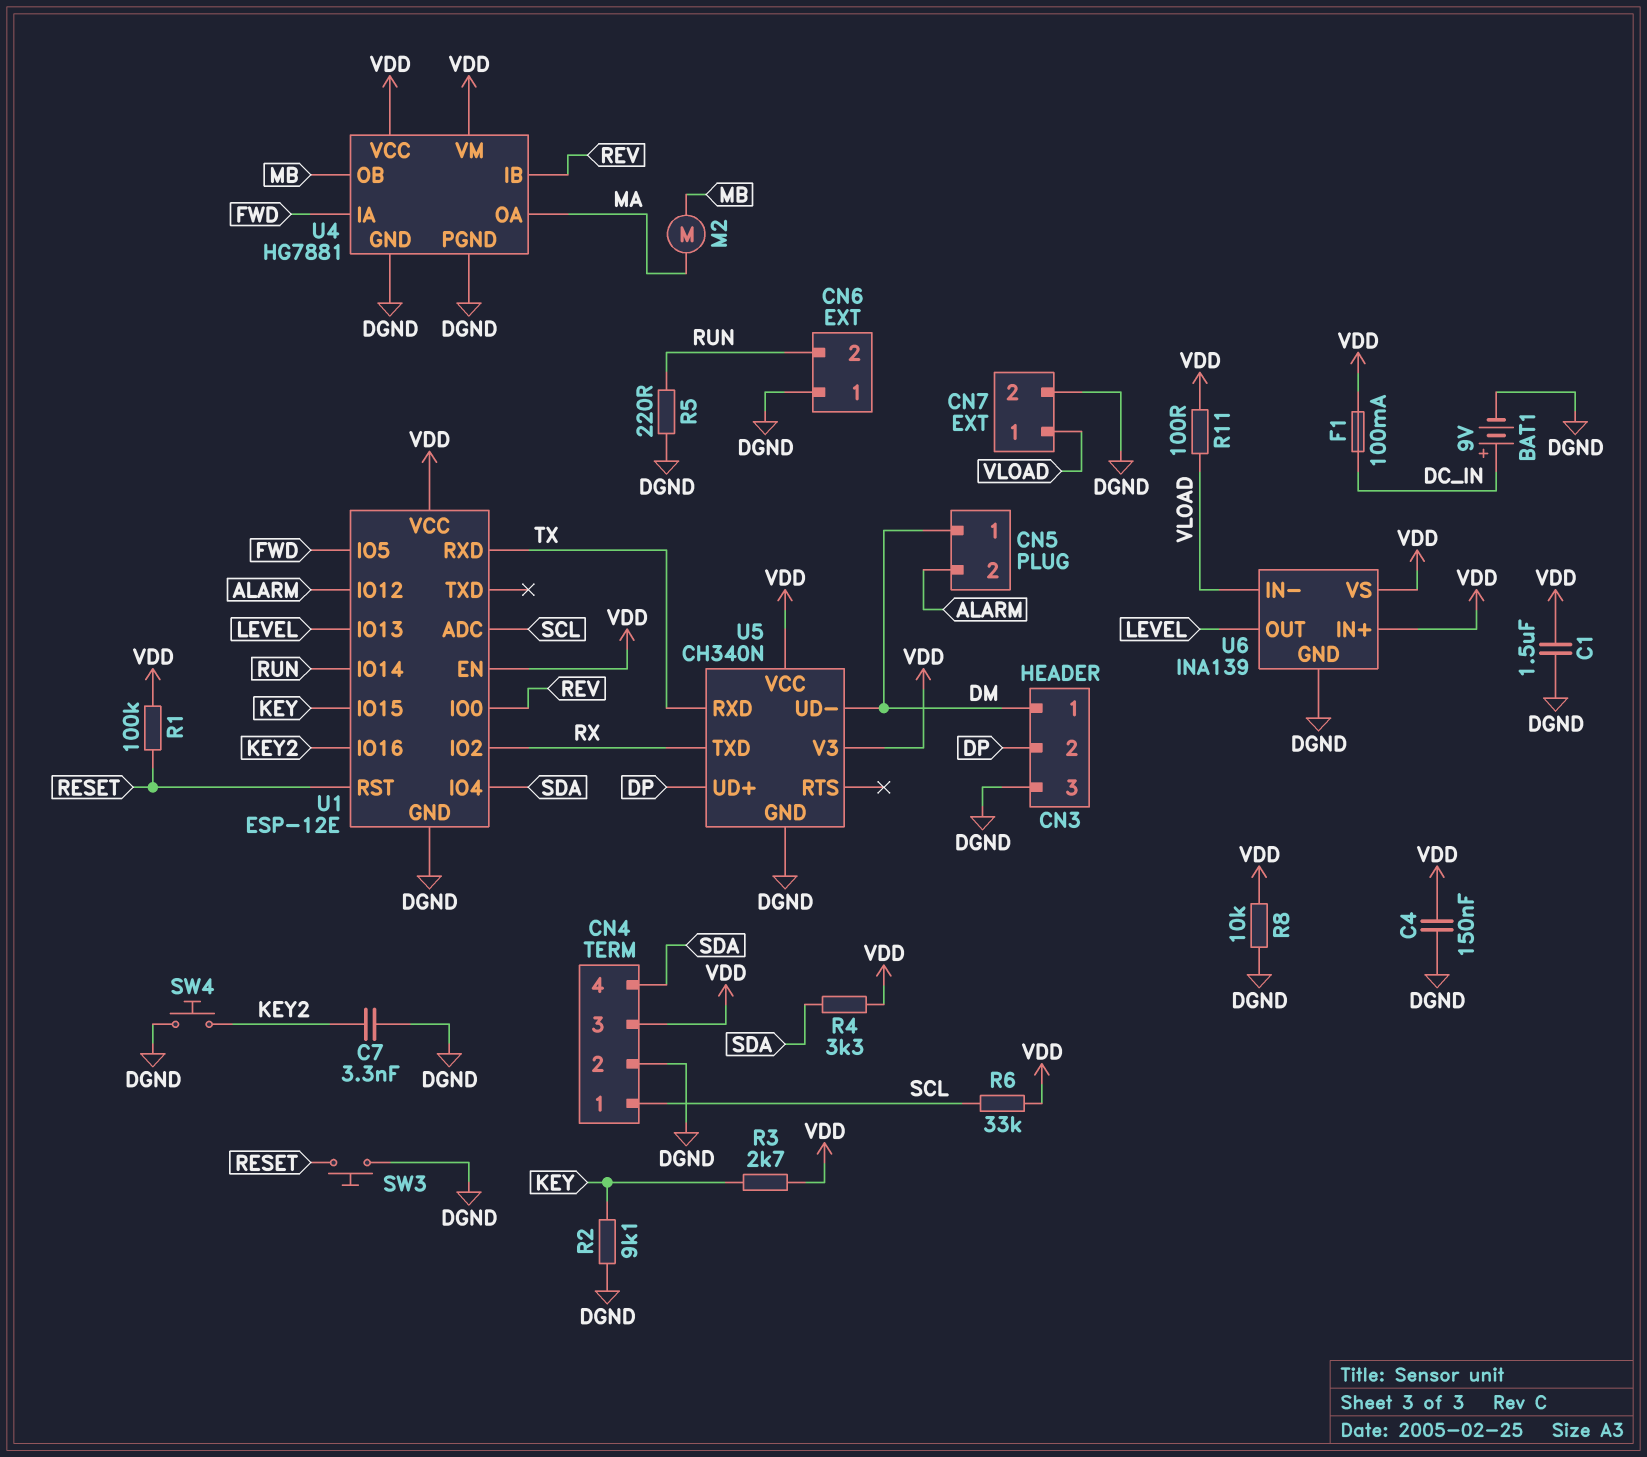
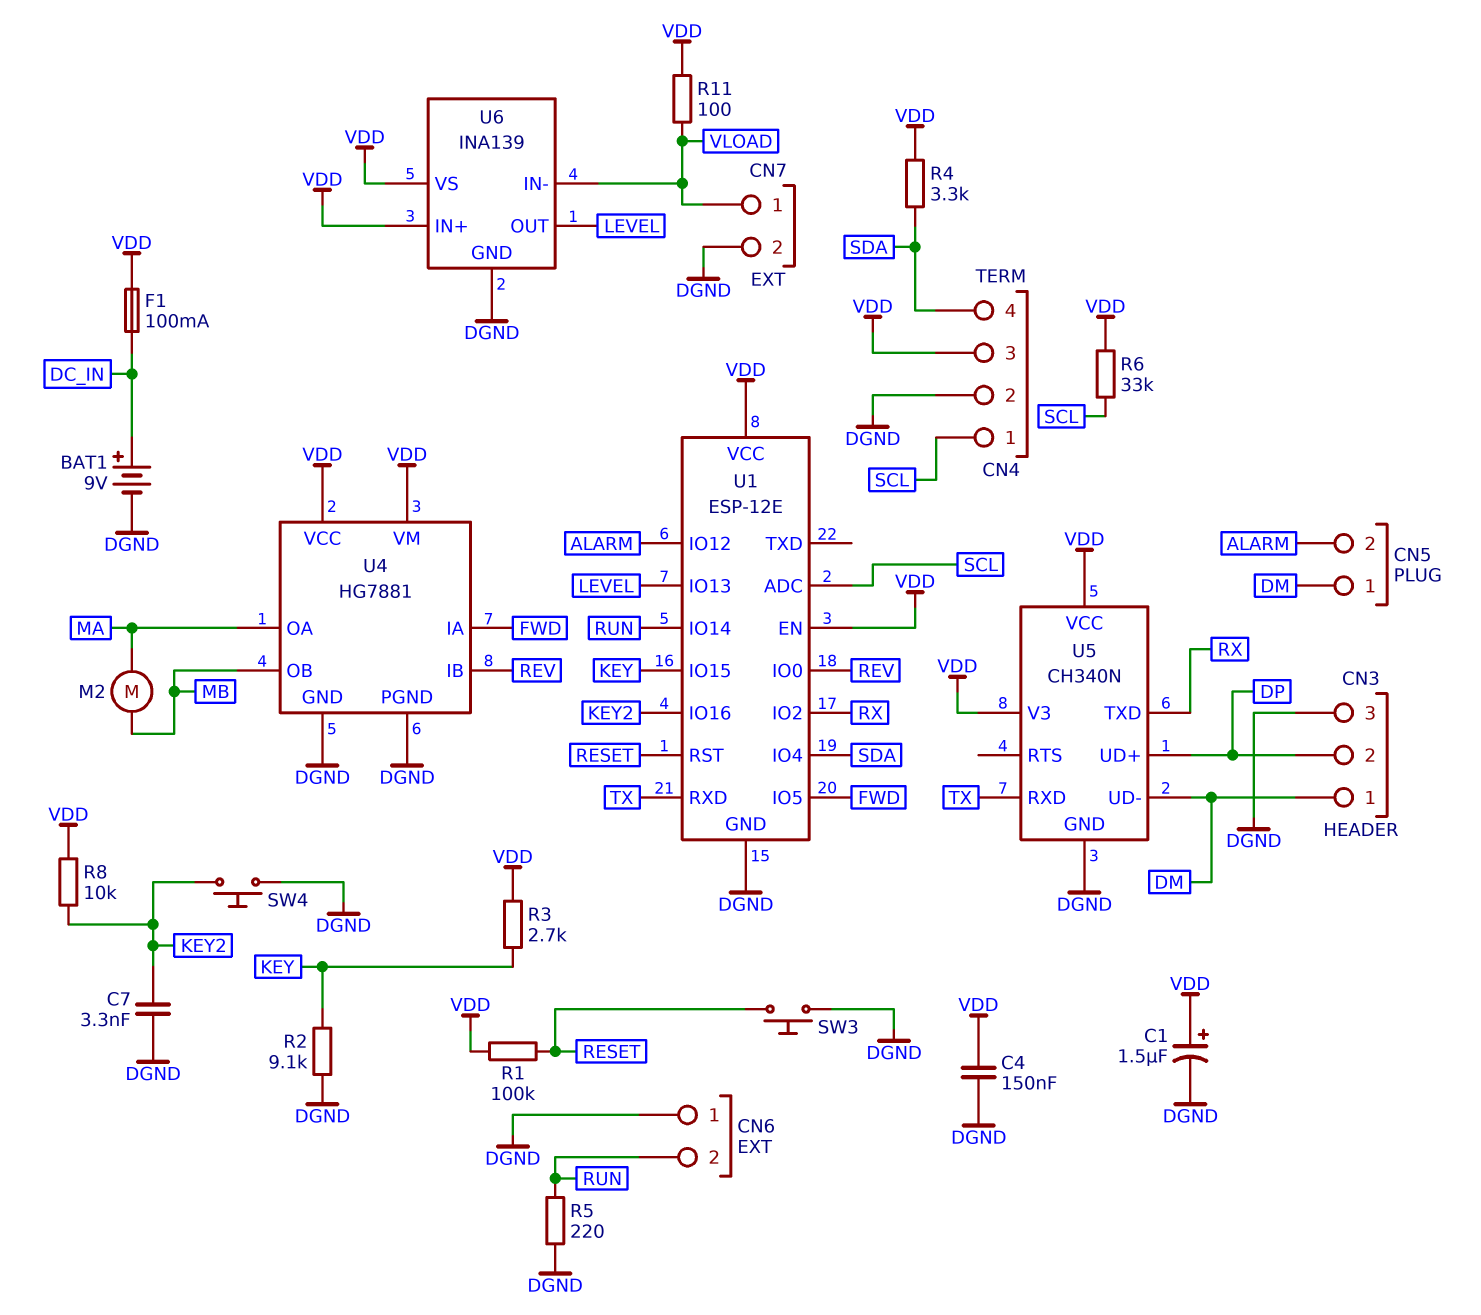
C1: 1.5uF (DGND, VDD) -> 1.5uF (plus VDD, minus DGND)
R8: 10k (DGND, VDD) -> 10k (KEY2, VDD)

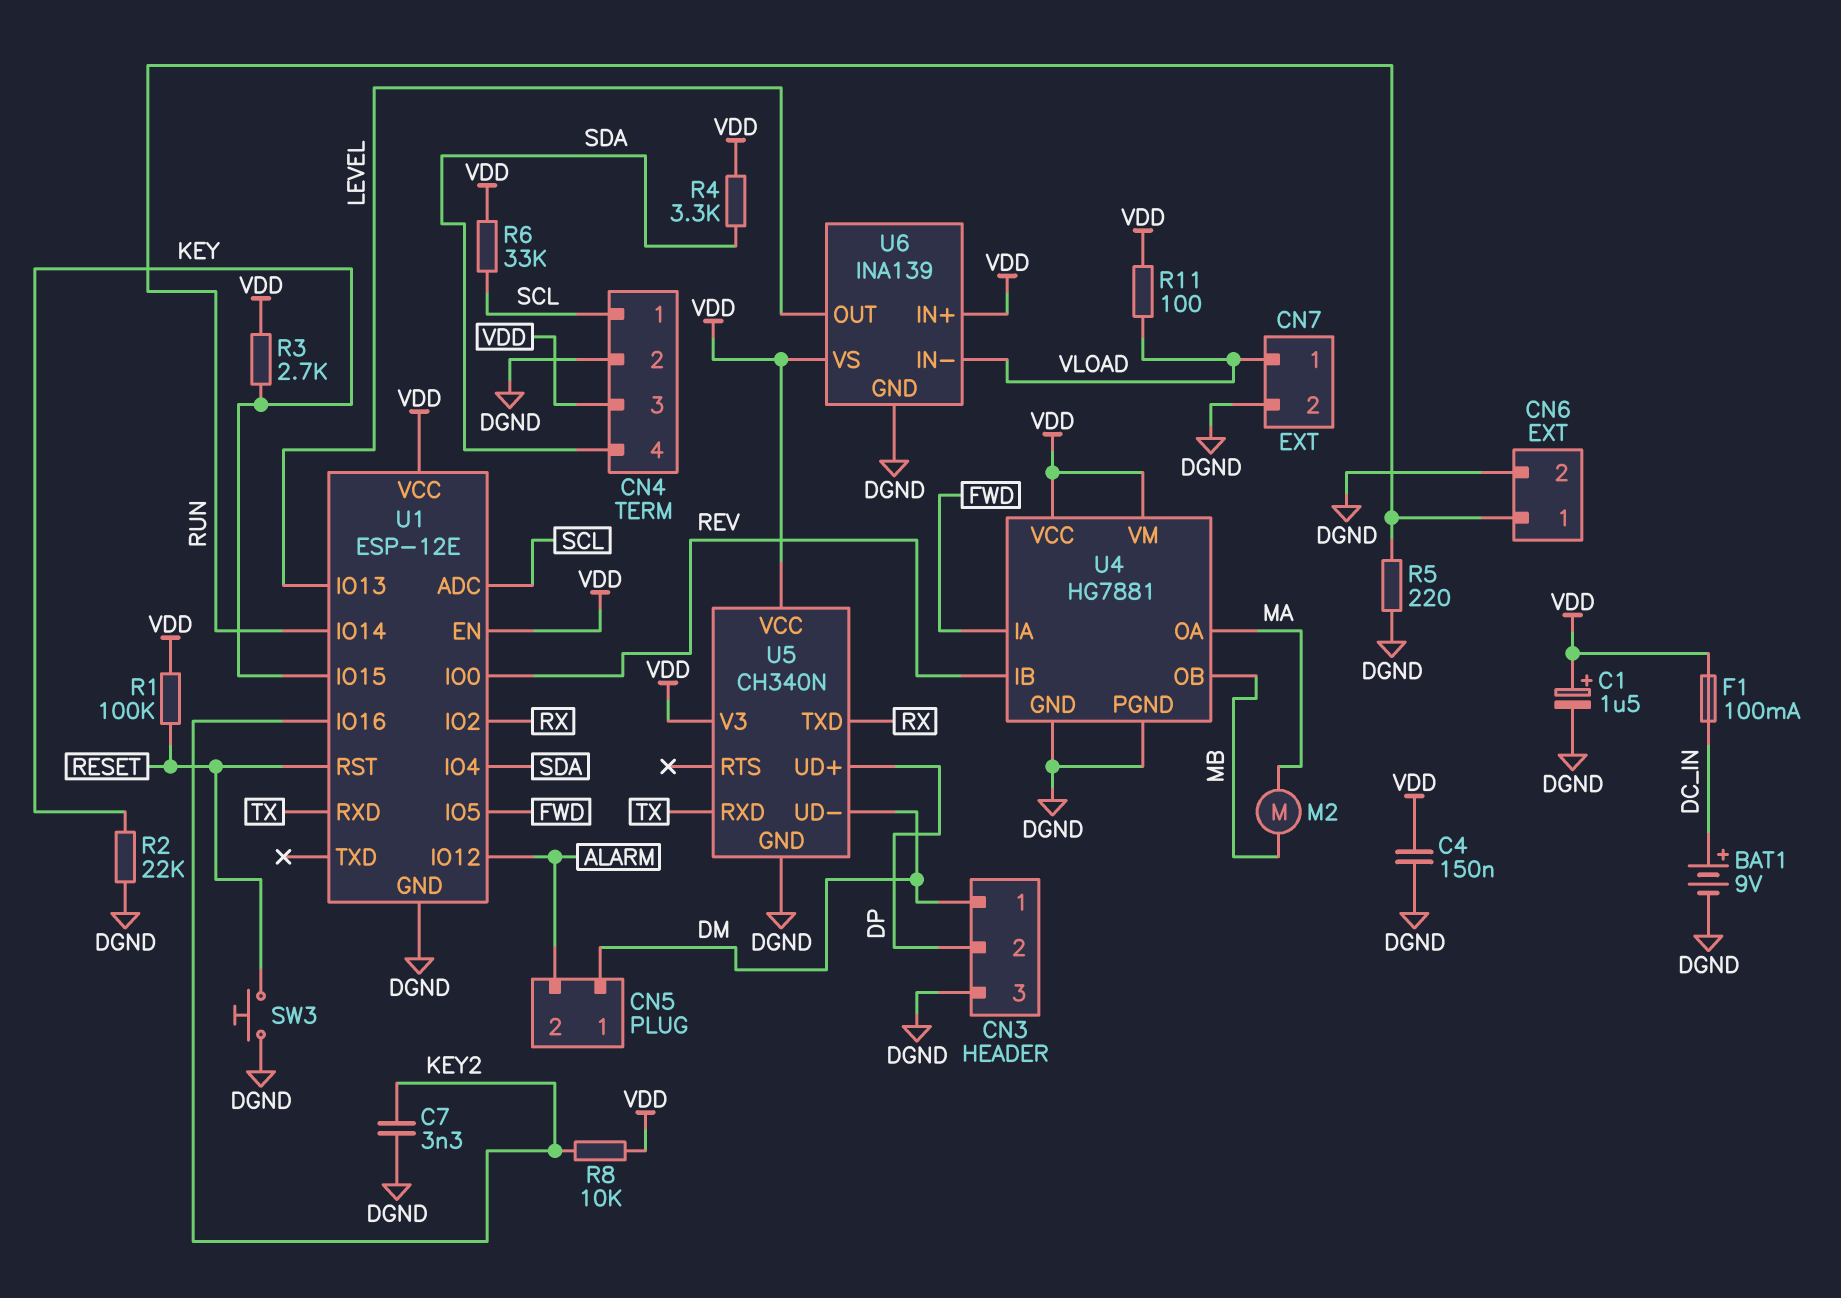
CN6 pin 1: DGND -> RUN
CN6 pin 2: RUN -> DGND
R2: 9.1k (DGND, KEY) -> 22k (DGND, KEY)
SW4: button (DGND, KEY2) -> none

